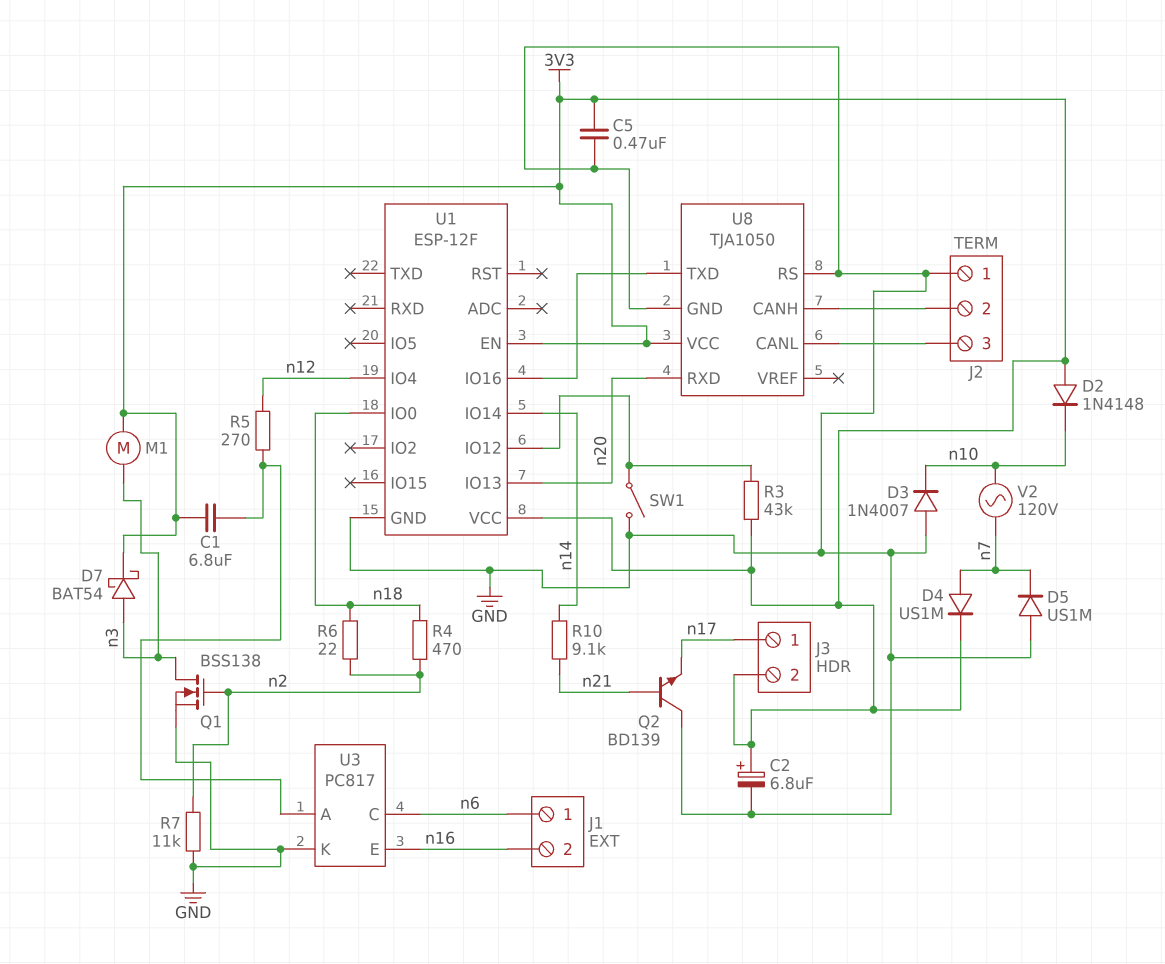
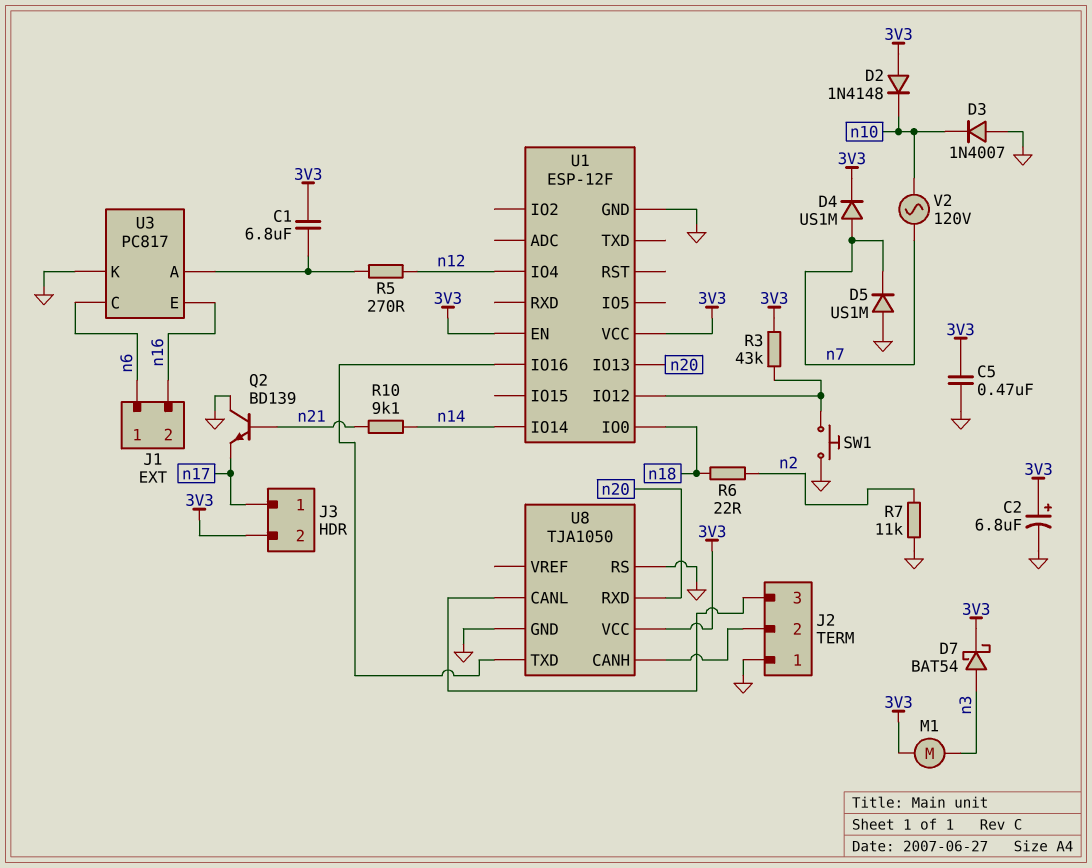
Q1: NMOS BSS138 (G n2, D n3, S GND) -> none
R4: 470 (n2, n18) -> none
SW1: switch (GND, U1/IO12) -> button (GND, U1/IO12)

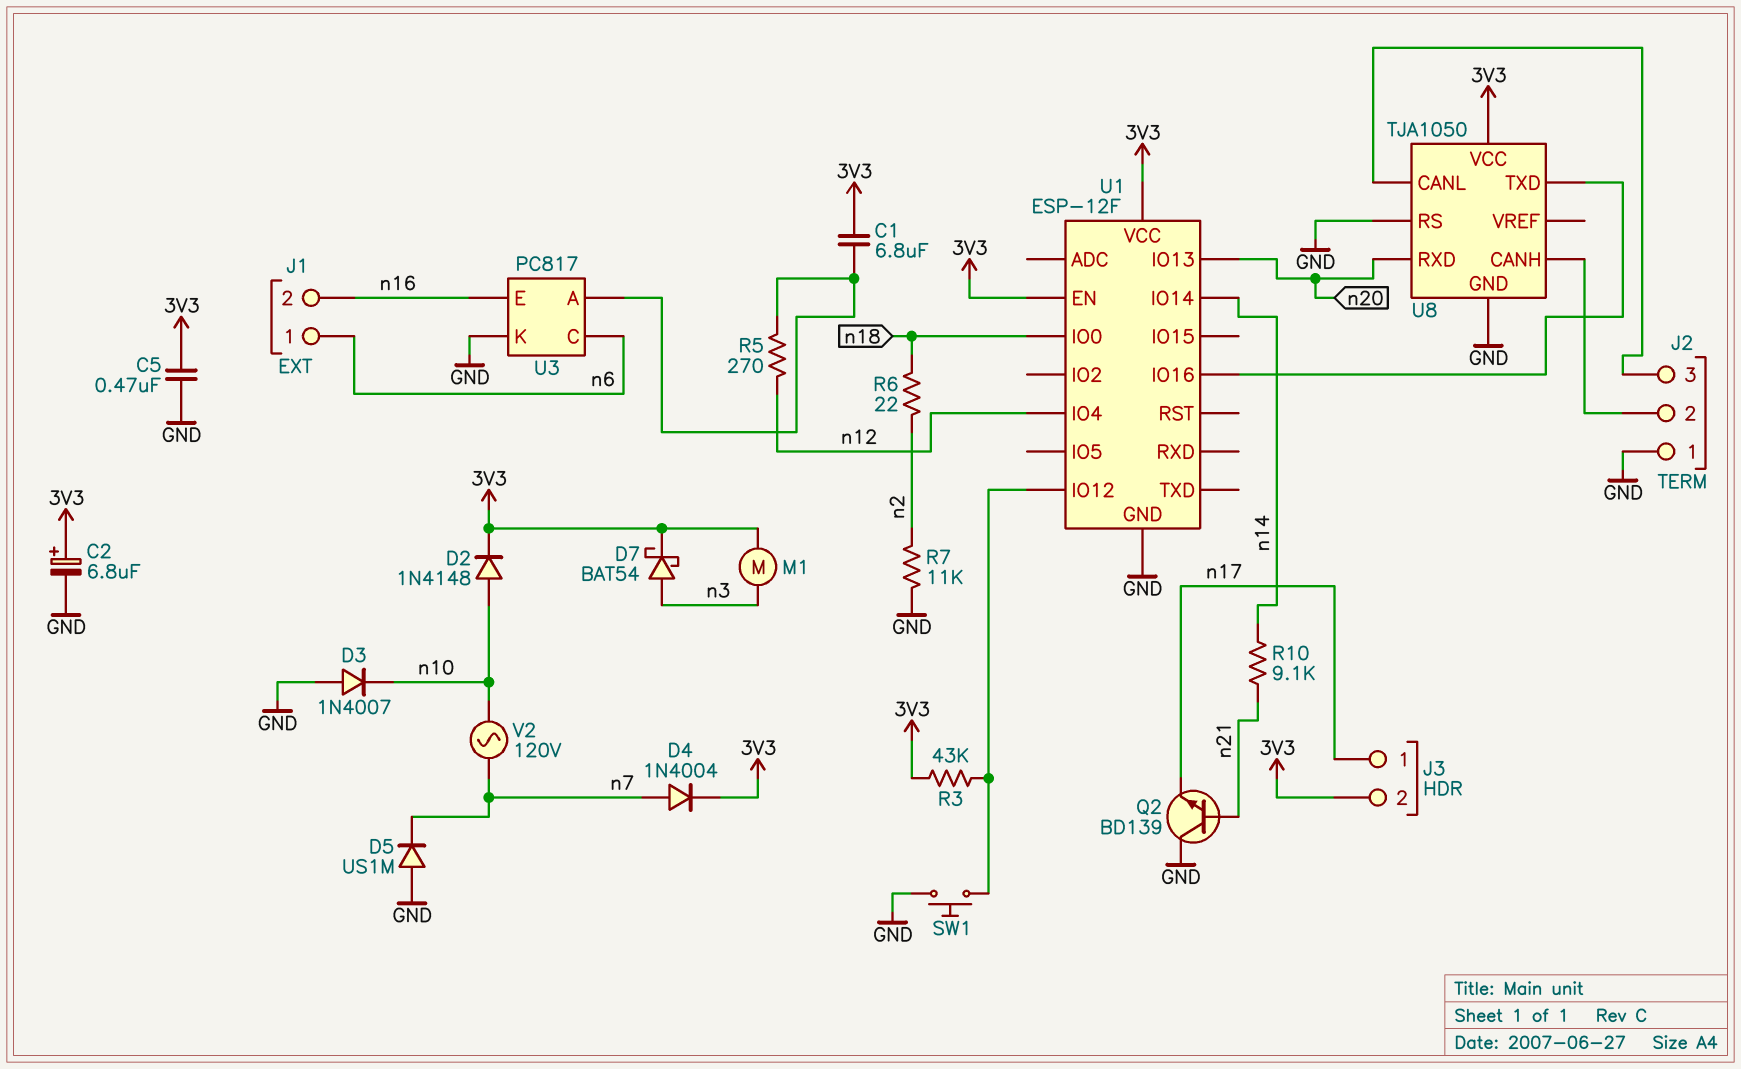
D2: diode 1N4148 (A 3V3, K n10) -> diode 1N4148 (A n10, K 3V3)
D4: diode US1M (A n7, K 3V3) -> diode 1N4004 (A n7, K 3V3)

